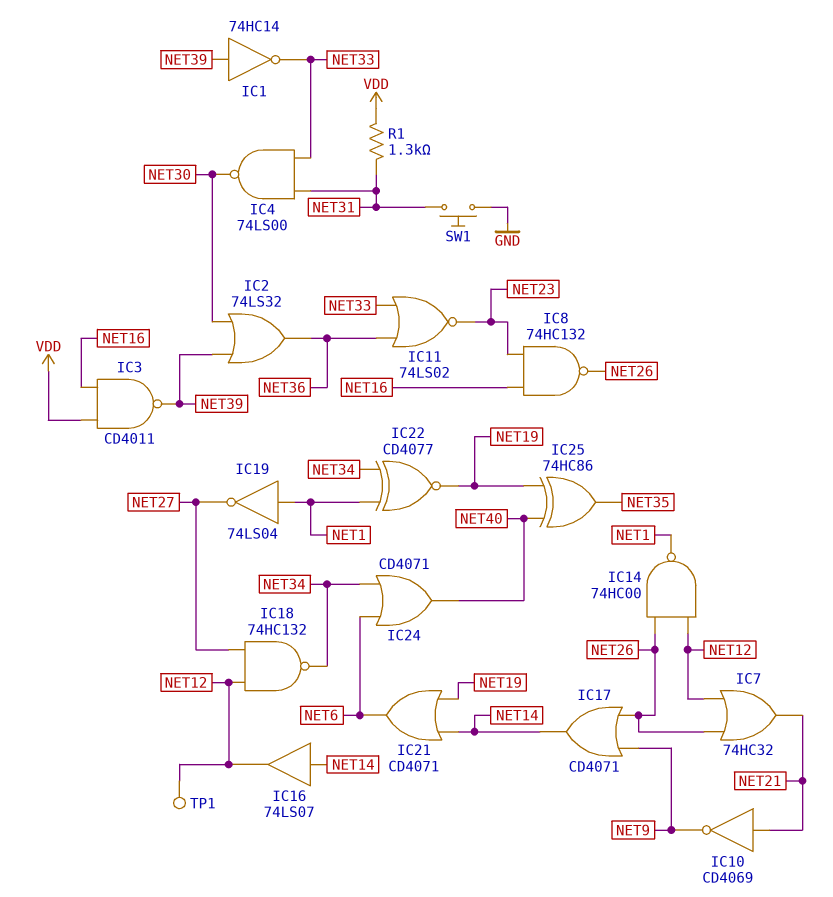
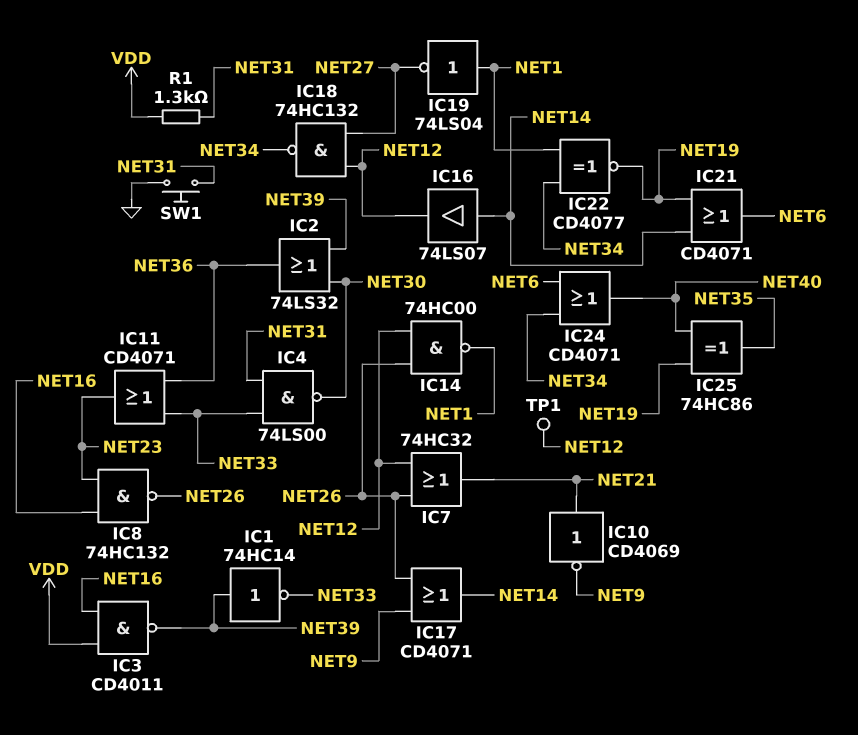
IC11: NOR 74LS02 (in NET33, in NET36, out NET23) -> OR CD4071 (in NET33, in NET36, out NET23)

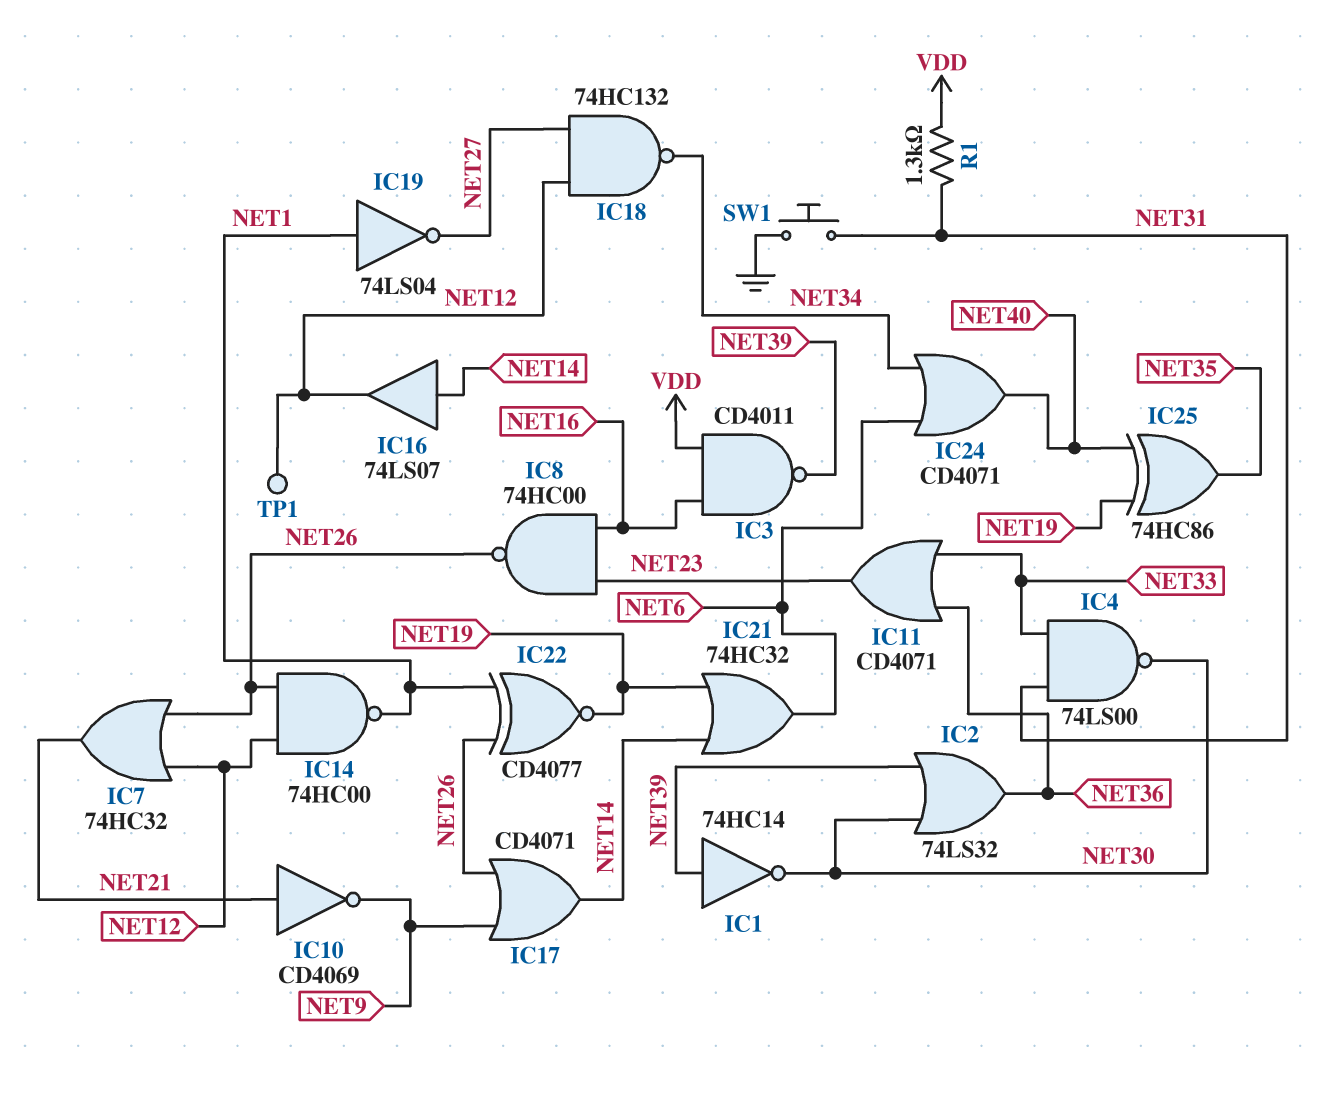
IC1: NOT 74HC14 (in NET39, out NET33) -> NOT 74HC14 (in NET39, out NET30)
IC8: NAND 74HC132 (in NET16, in NET23, out NET26) -> NAND 74HC00 (in NET16, in NET23, out NET26)
IC21: OR CD4071 (in NET14, in NET19, out NET6) -> OR 74HC32 (in NET14, in NET19, out NET6)
IC22: XNOR CD4077 (in NET1, in NET34, out NET19) -> XNOR CD4077 (in NET1, in NET26, out NET19)

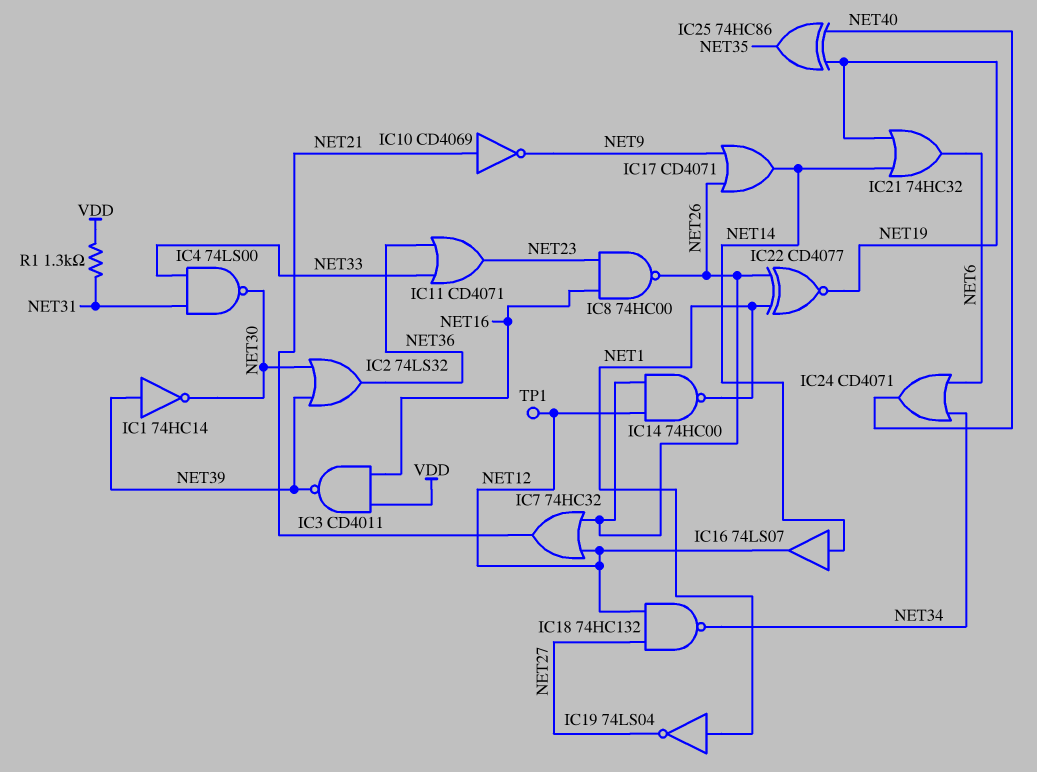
SW1: button (GND, NET31) -> none

